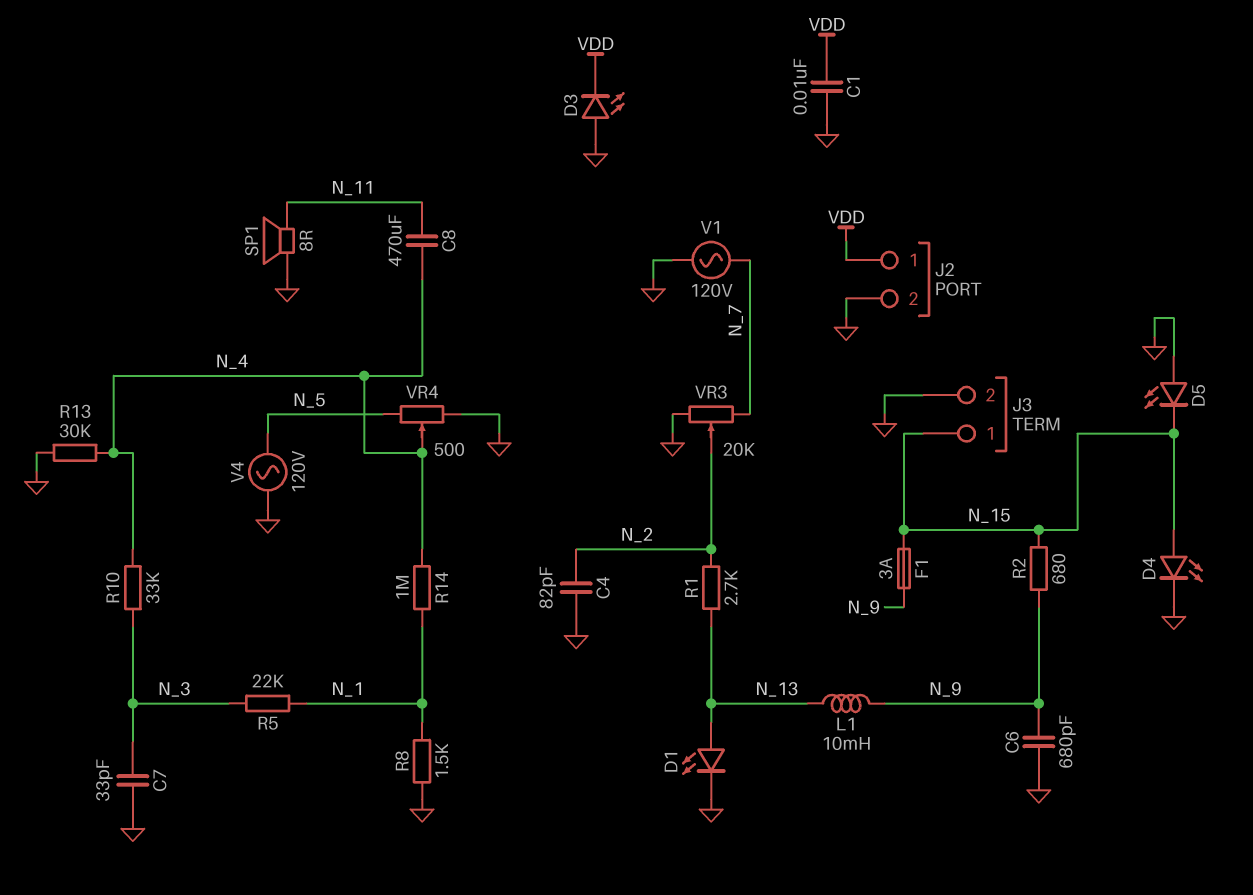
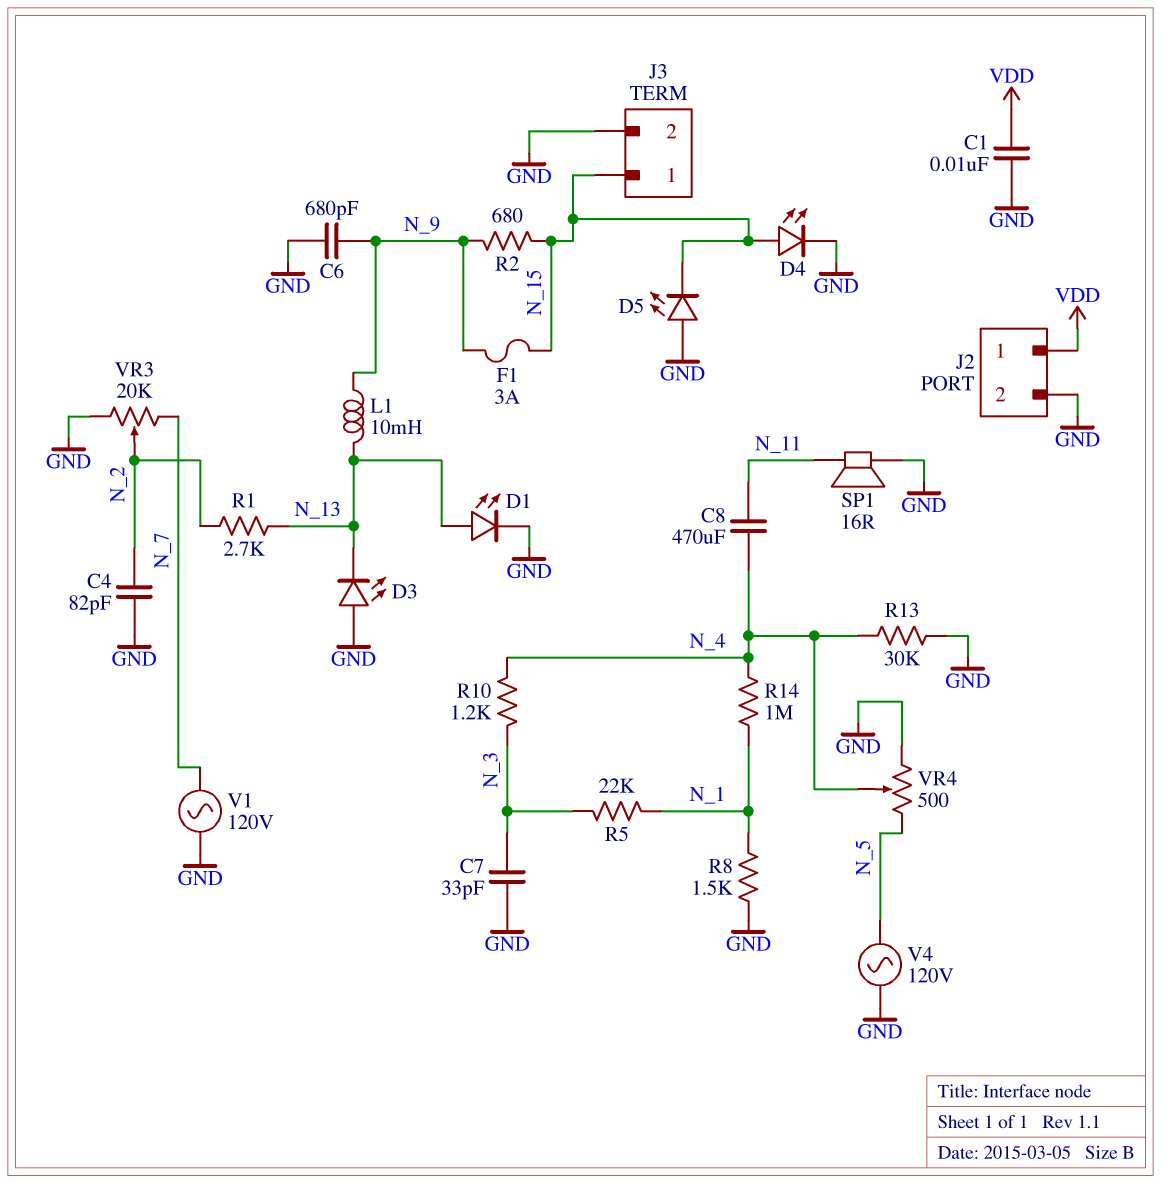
D3: LED (A GND, K VDD) -> LED (A GND, K N_13)
R10: 33k (N_3, N_4) -> 1.2k (N_3, N_4)
SP1: speaker 8R (GND, N_11) -> speaker 16R (GND, N_11)

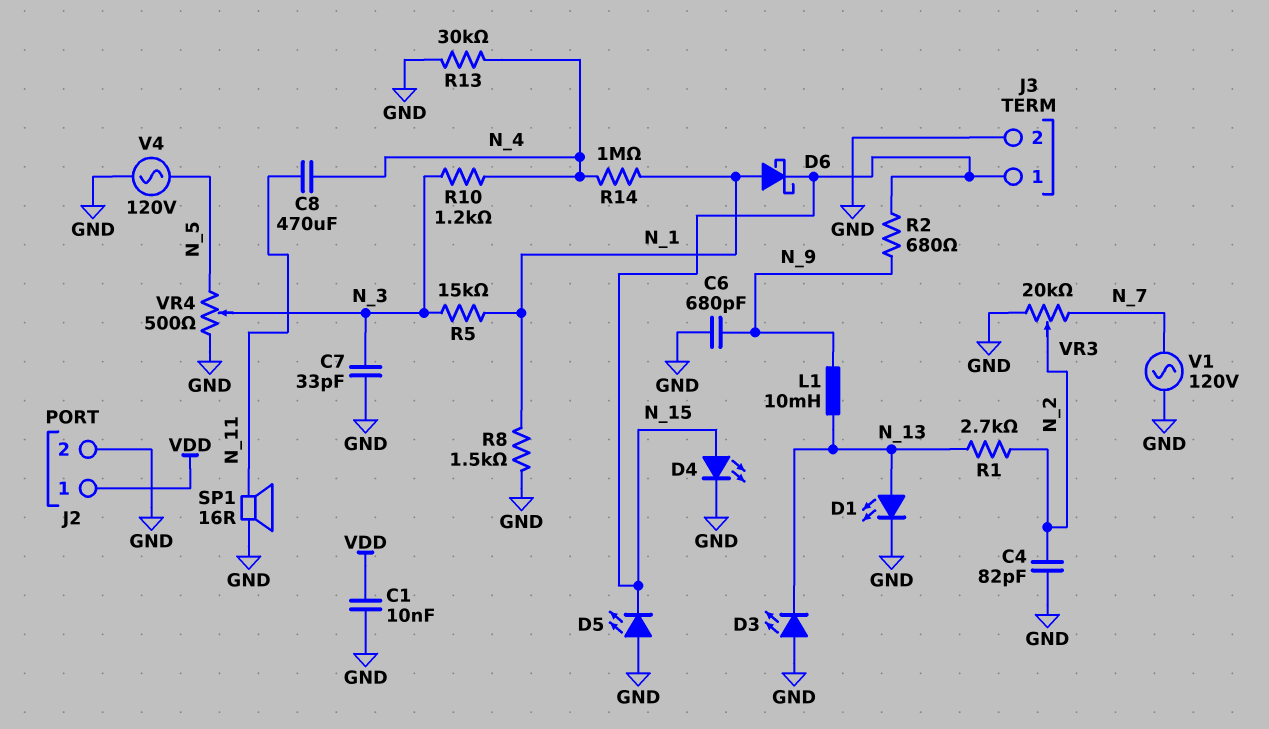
D6: none -> schottky (A N_1, K N_15)
F1: 3A (N_9, N_15) -> none
R5: 22k (N_1, N_3) -> 15k (N_1, N_3)
VR4: 500 (GND, N_5, wiper N_4) -> 500 (GND, N_5, wiper N_3)

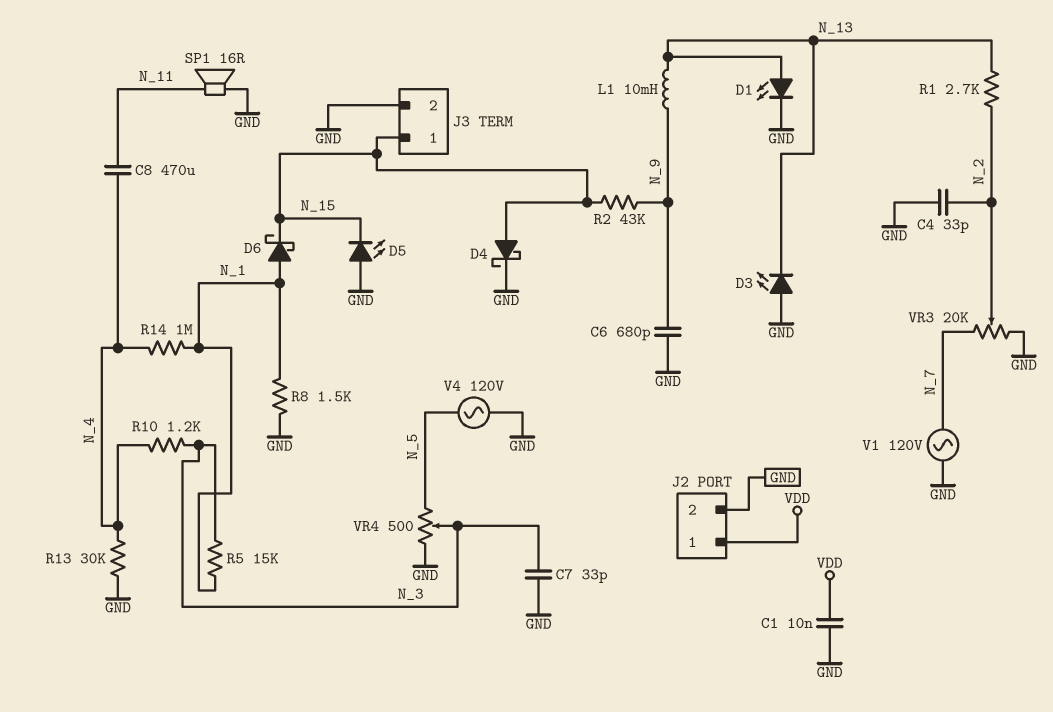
C4: 82pF (GND, N_2) -> 33pF (GND, N_2)
D4: LED (A N_15, K GND) -> schottky (A N_15, K GND)
R2: 680 (N_9, N_15) -> 43k (N_9, N_15)

